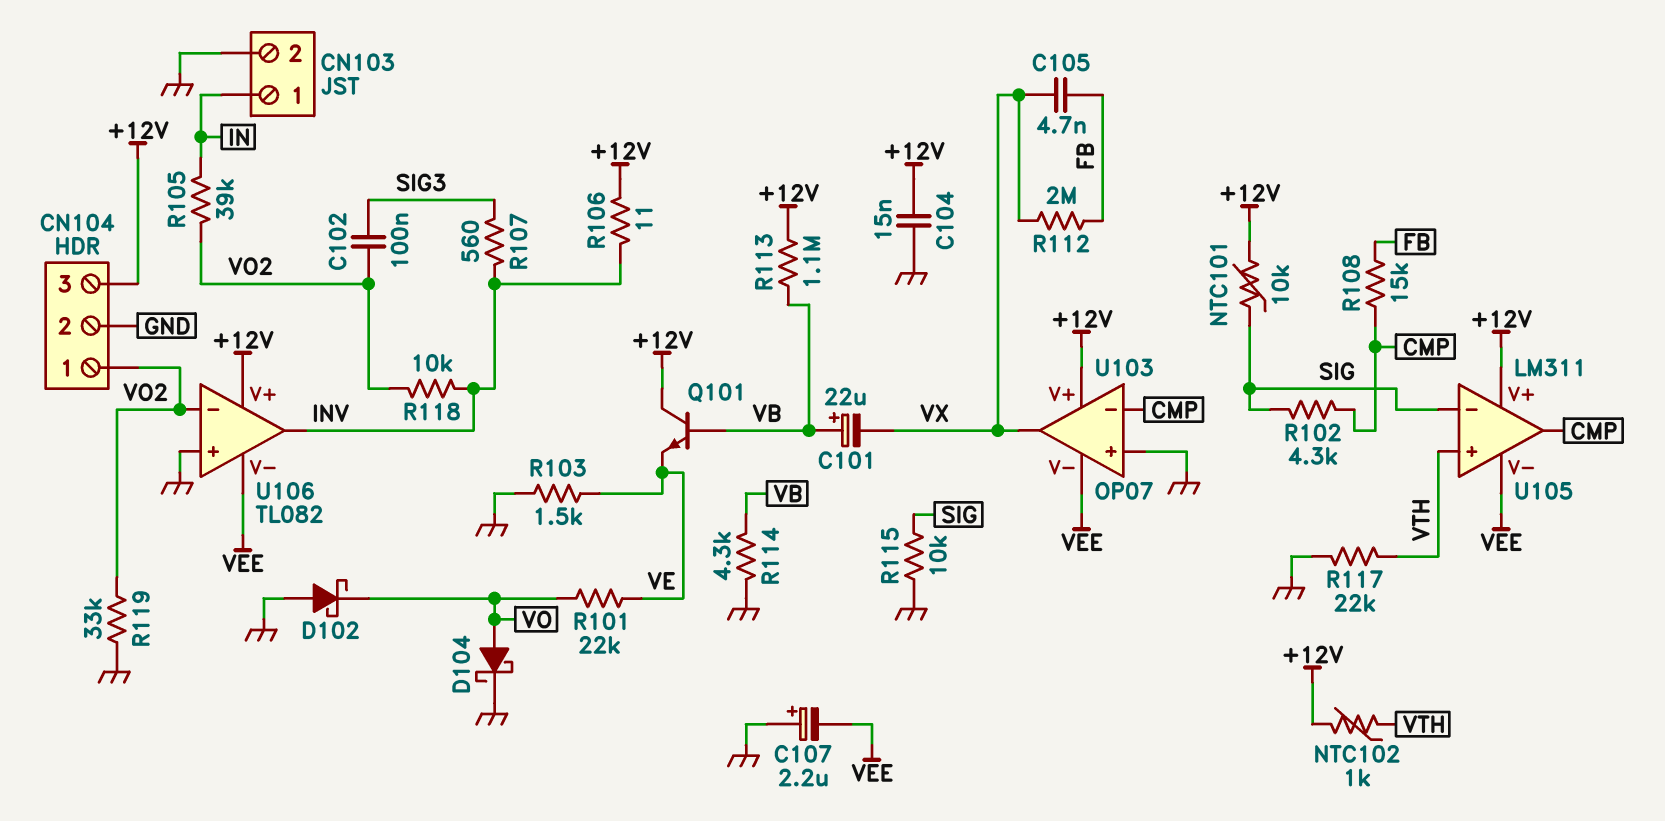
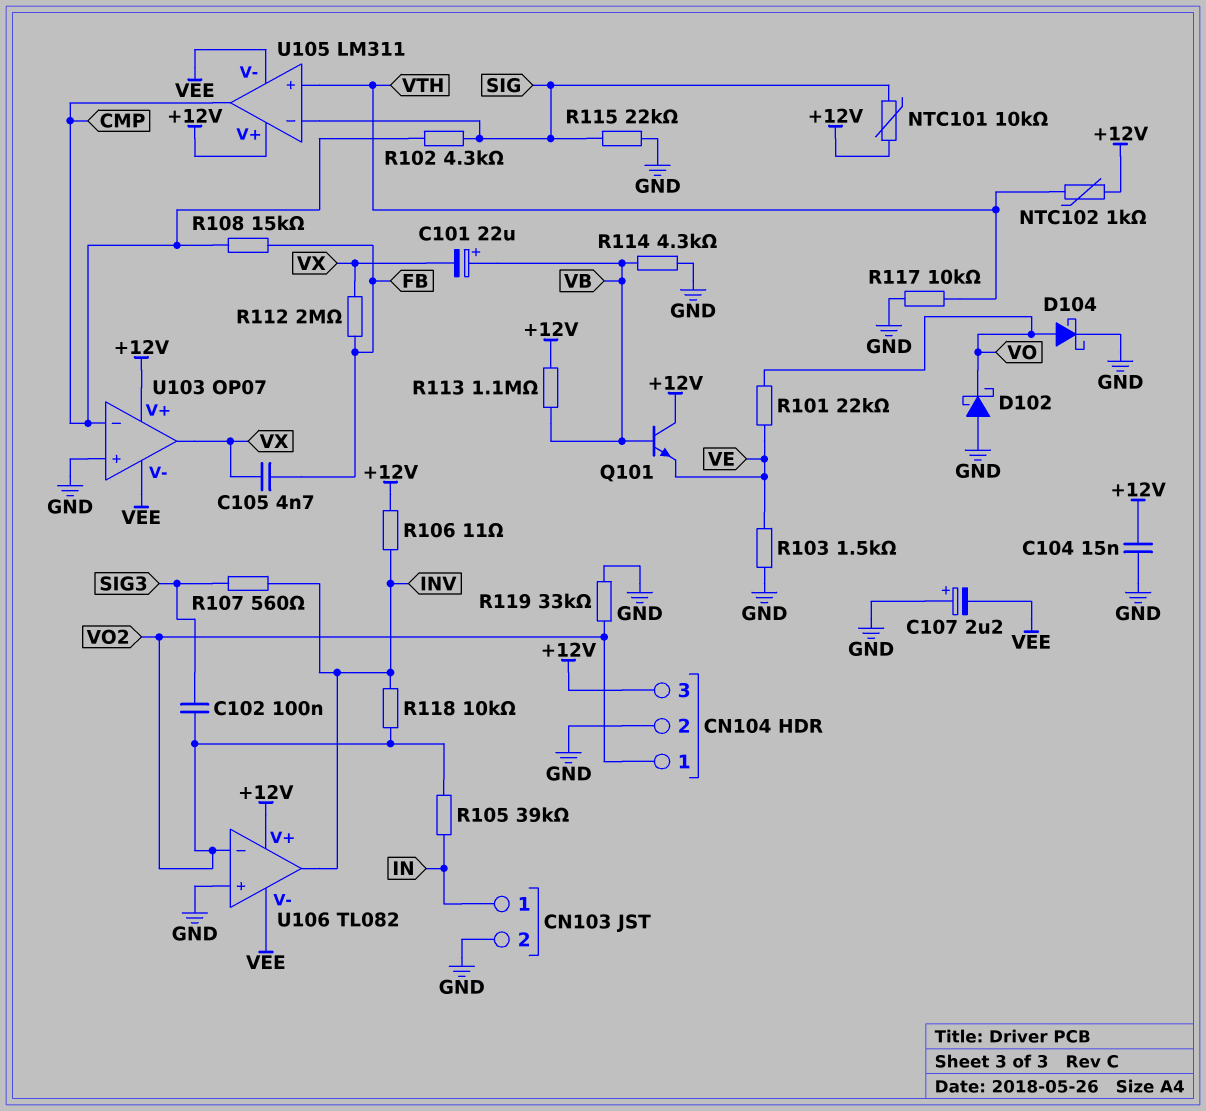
R115: 10k (GND, SIG) -> 22k (GND, SIG)
R117: 22k (GND, VTH) -> 10k (GND, VTH)

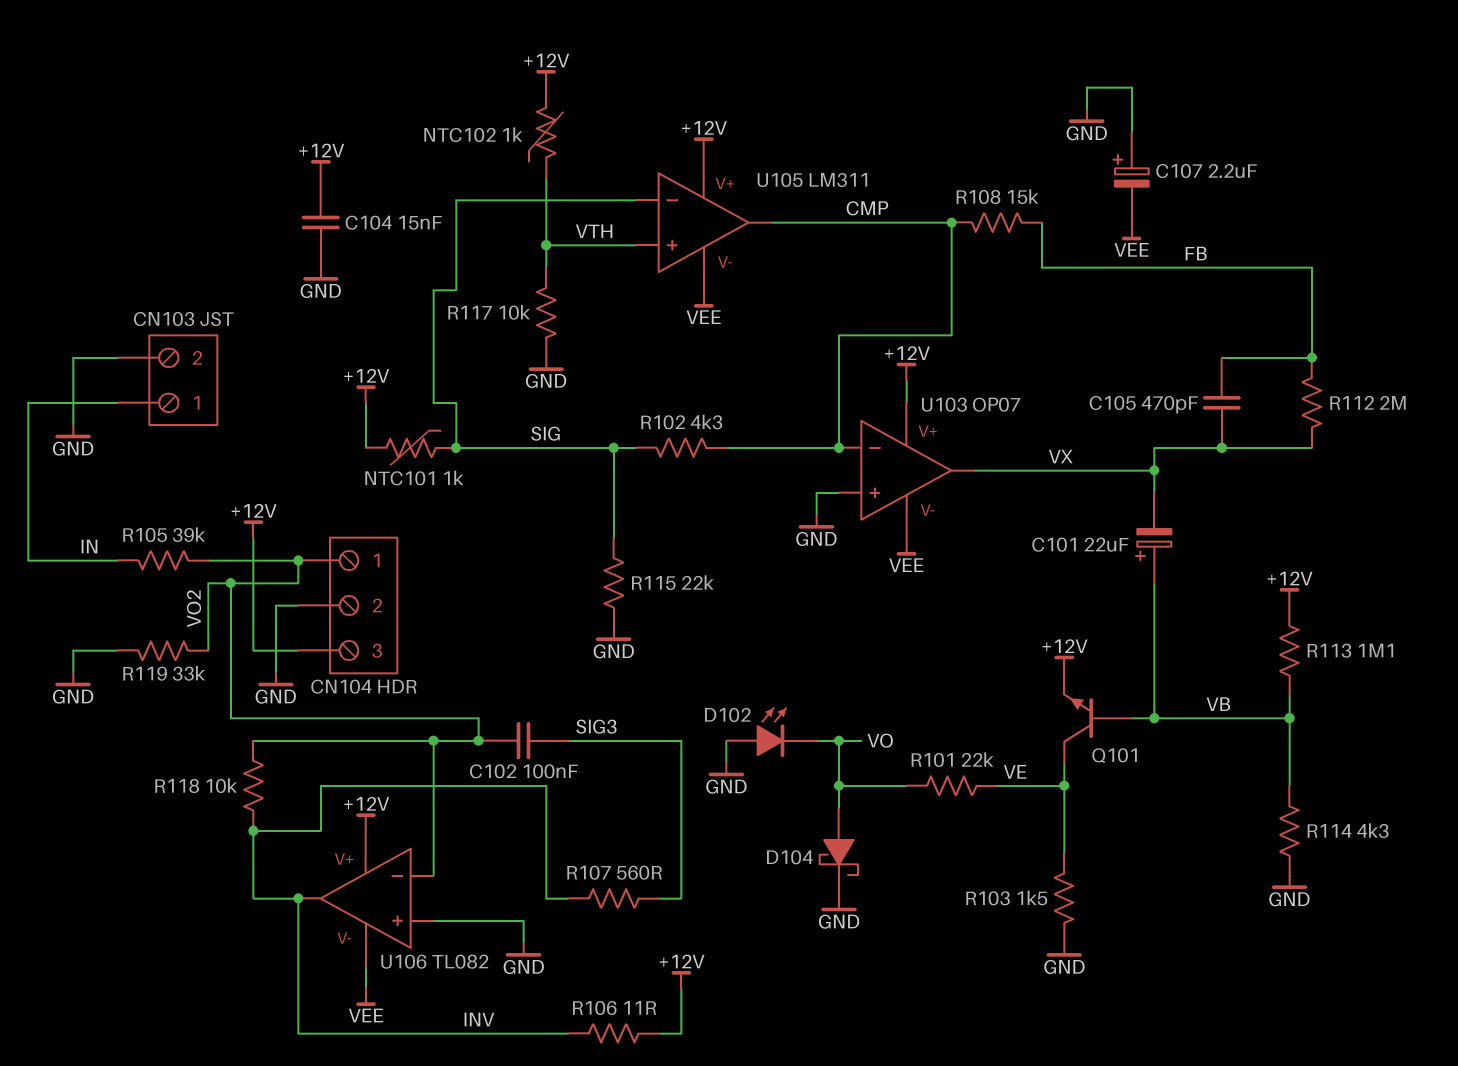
C105: 4.7nF (FB, VX) -> 470pF (FB, VX)
D102: schottky (A GND, K VO) -> LED (A GND, K VO)
NTC101: 10k (+12V, SIG) -> 1k (+12V, SIG)
Q101: NPN (B VB, C +12V, E VE) -> NPN (B VB, C VE, E +12V)

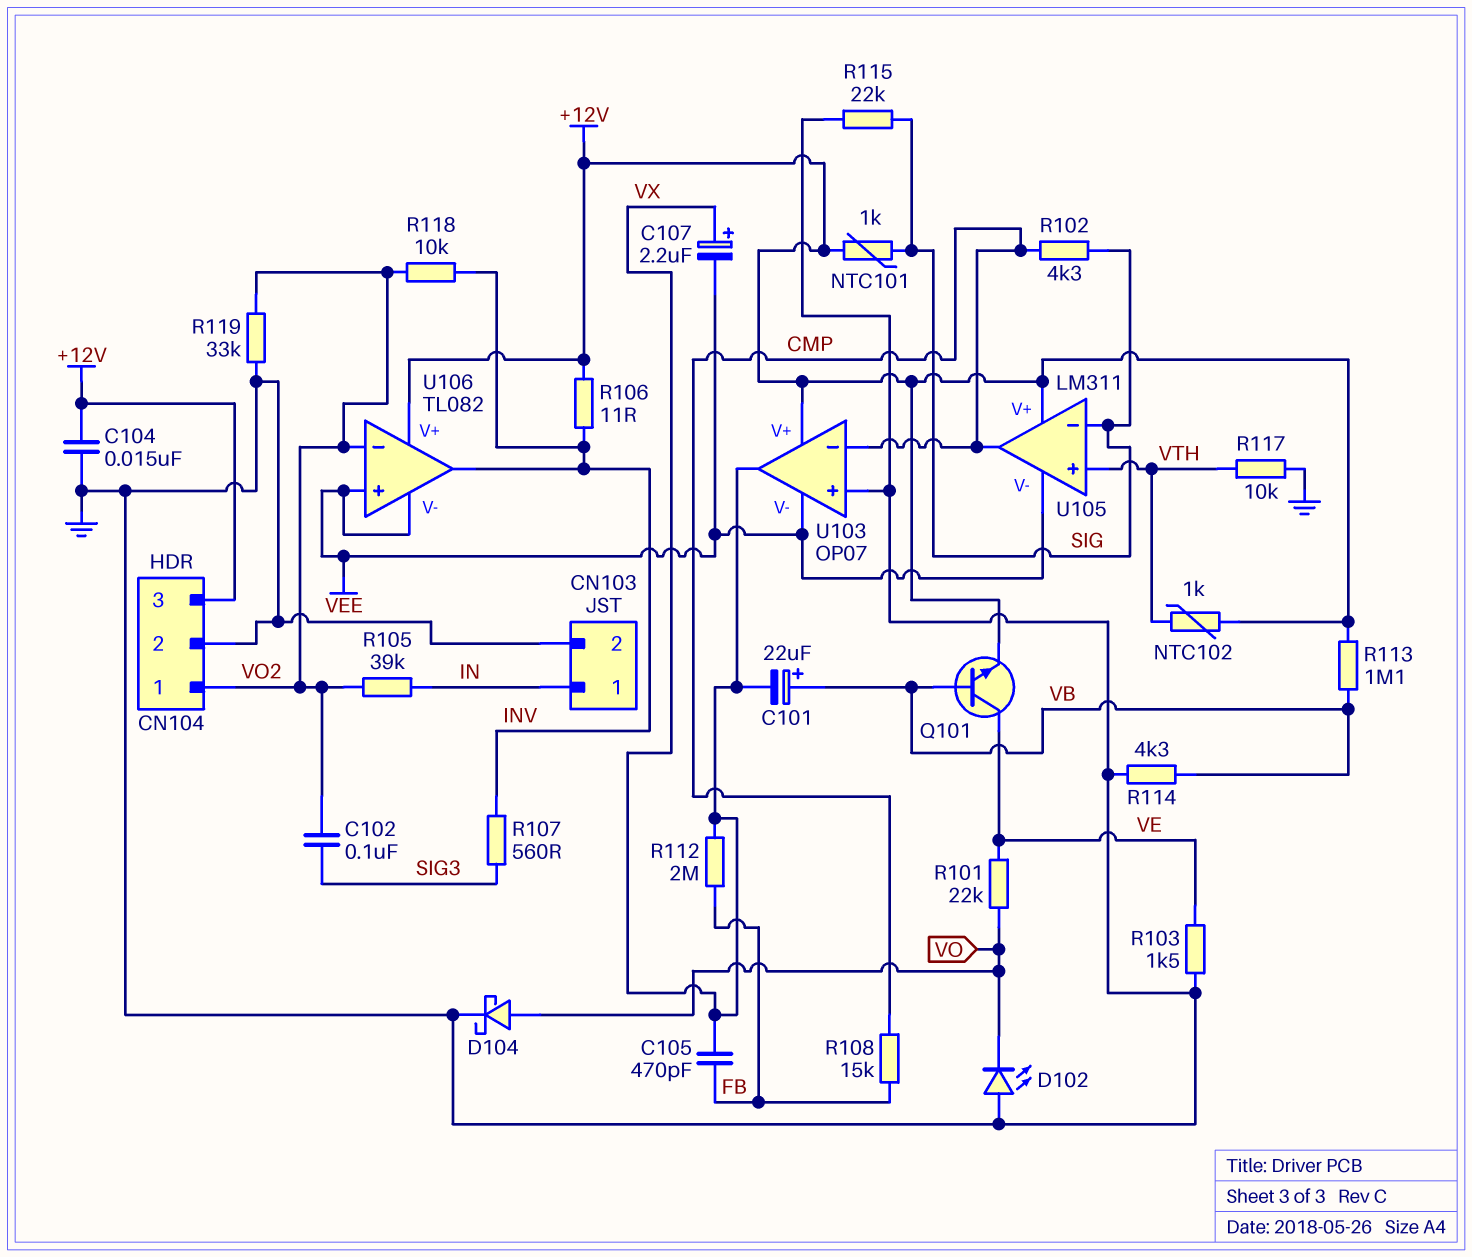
C107: 2.2uF (plus GND, minus VEE) -> 2.2uF (plus VX, minus VEE)
U106 pin in+: GND -> VEE

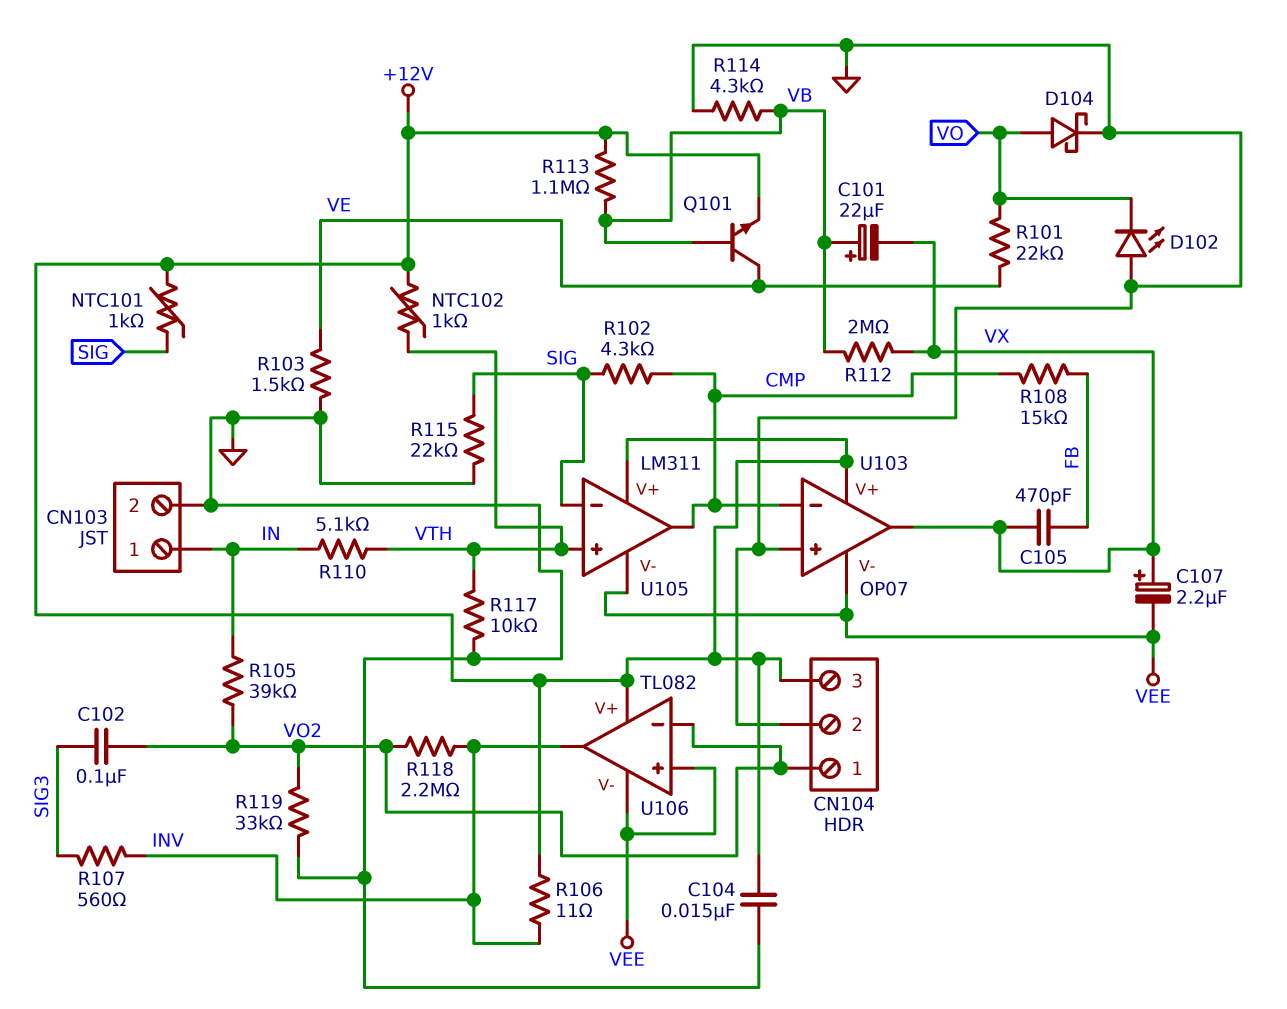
R110: none -> 5.1k (IN, VTH)
R112: 2M (FB, VX) -> 2M (VB, VX)
R118: 10k (INV, VO2) -> 2.2M (INV, VO2)

